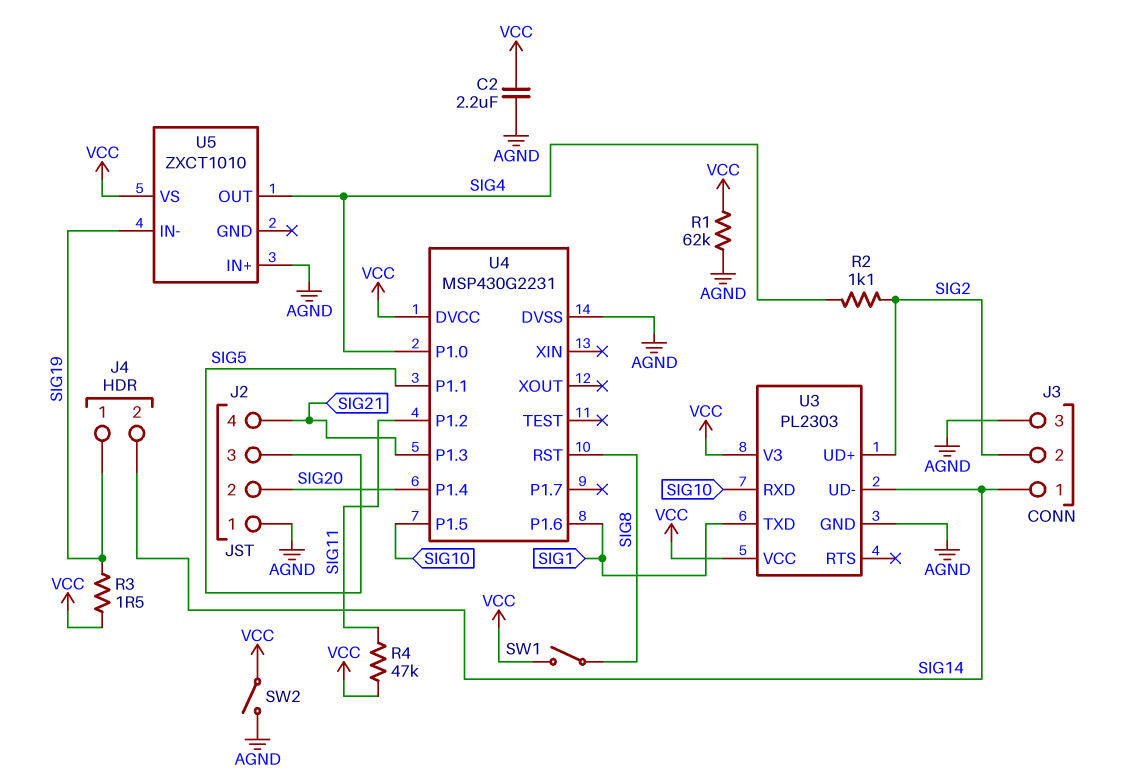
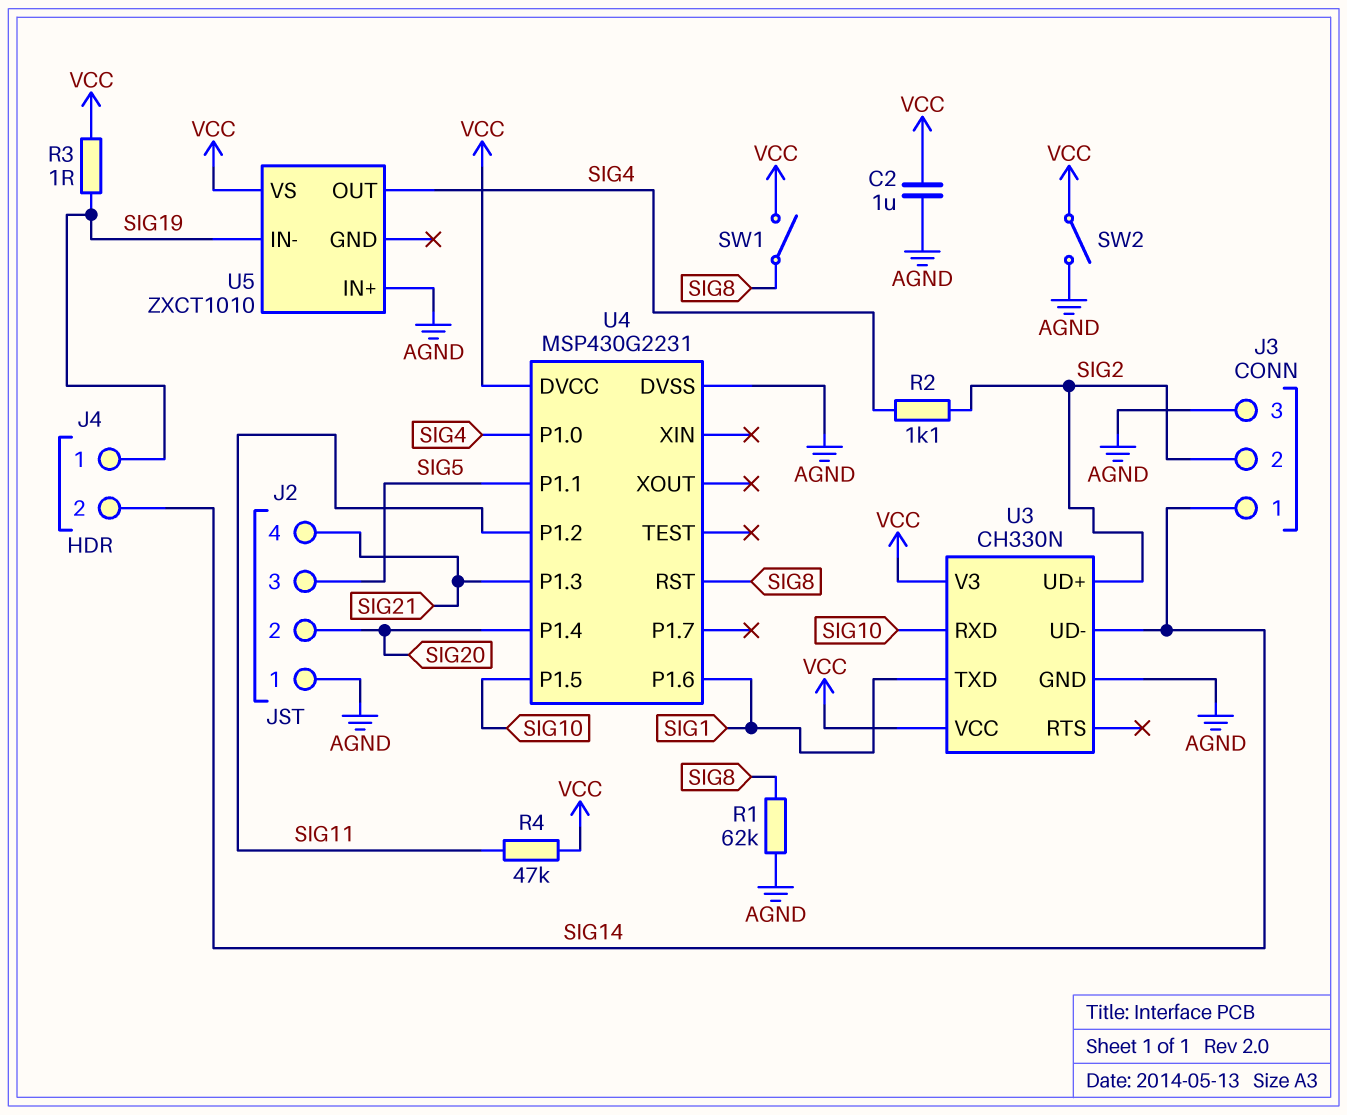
C2: 2.2uF (AGND, VCC) -> 1uF (AGND, VCC)
R1: 62k (AGND, VCC) -> 62k (AGND, SIG8)
R3: 1.5 (SIG19, VCC) -> 1 (SIG19, VCC)
U3: PL2303 -> CH330N

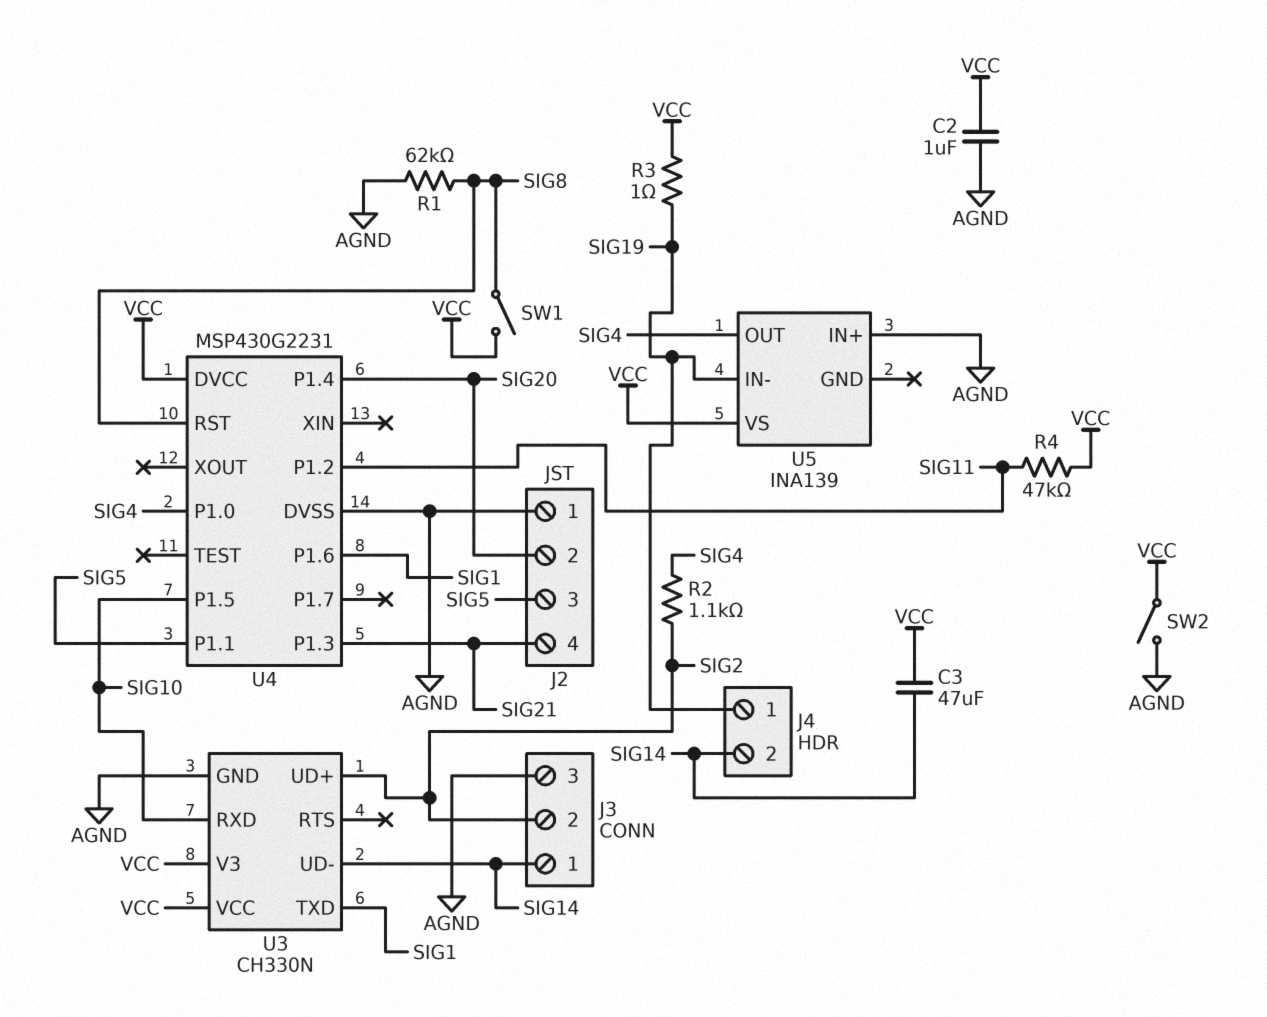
C3: none -> 47uF (SIG14, VCC)
U5: ZXCT1010 -> INA139

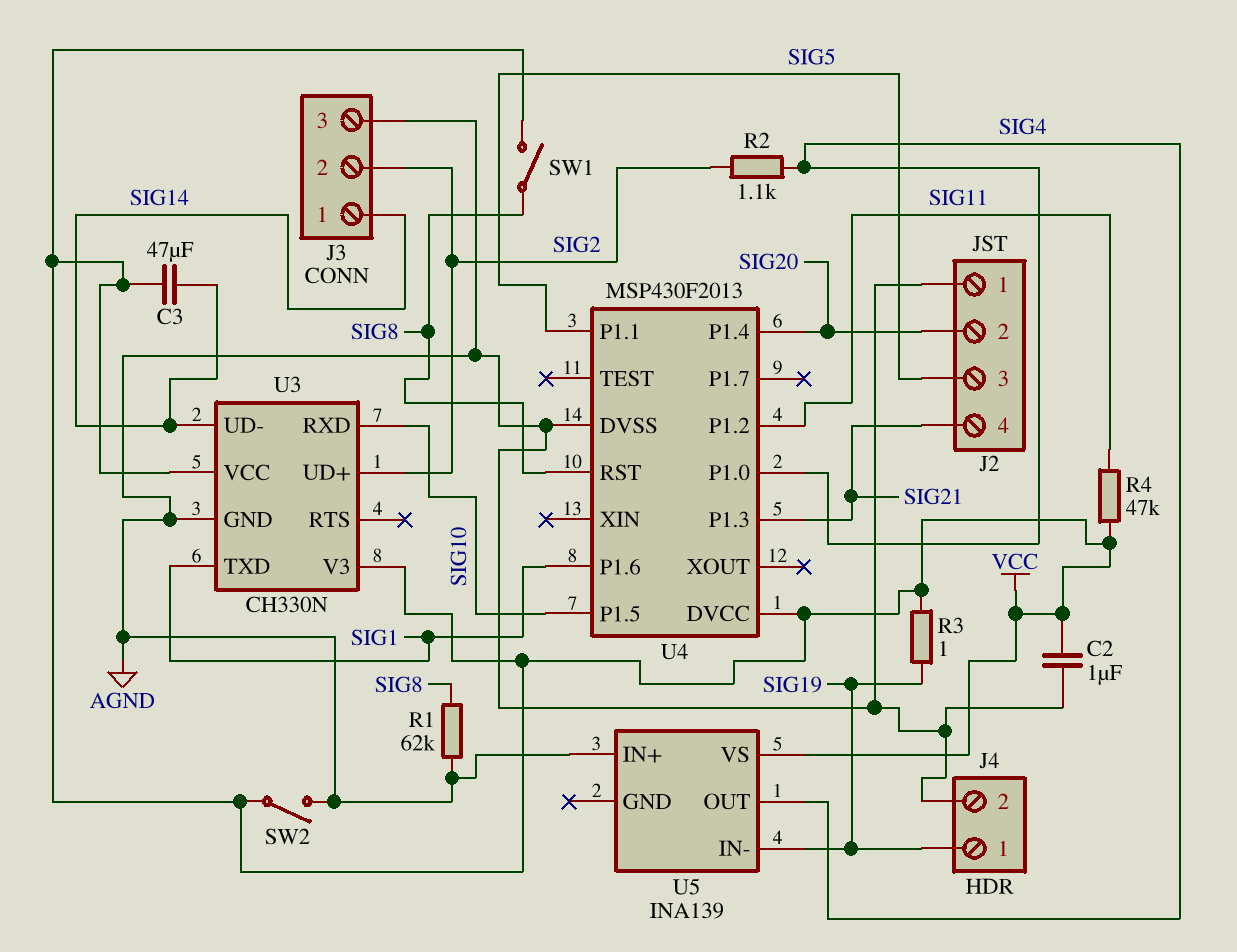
J4 pin 2: SIG14 -> AGND
U4: MSP430G2231 -> MSP430F2013

